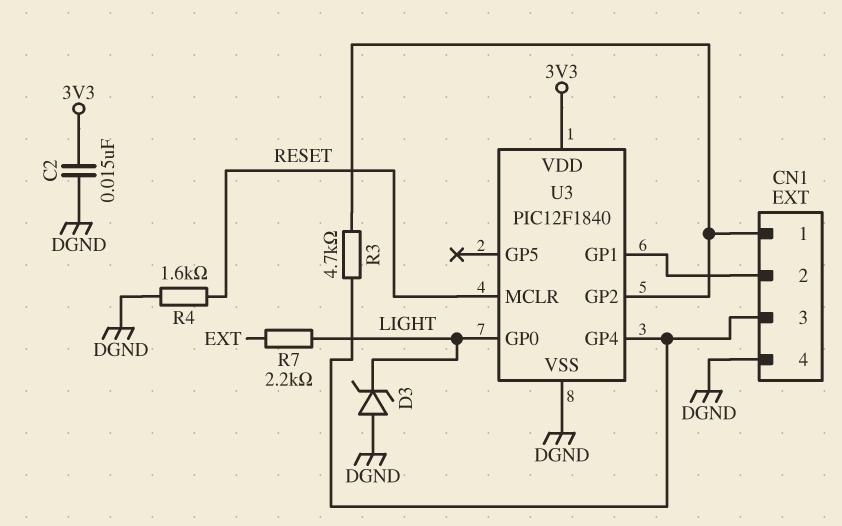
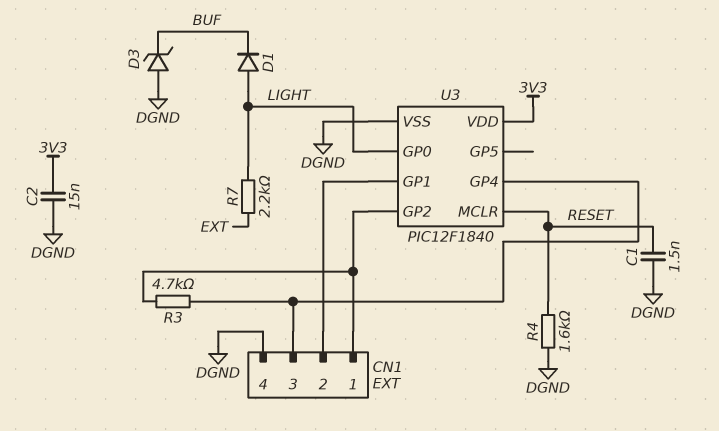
C1: none -> 1.5nF (DGND, RESET)
D1: none -> diode (A LIGHT, K BUF)
D3: zener (A DGND, K LIGHT) -> zener (A DGND, K BUF)

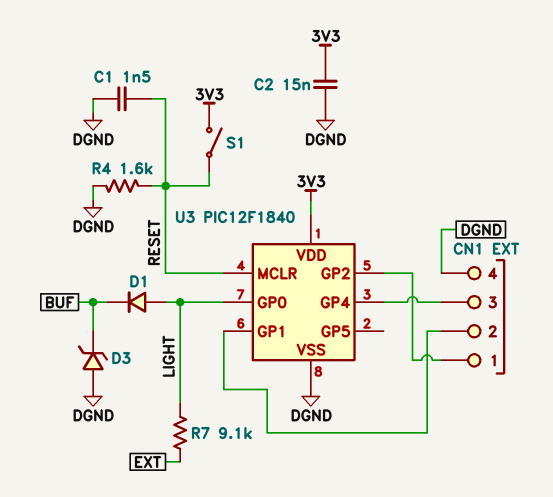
R3: 4.7k (CN1/1, CN1/3) -> none
R7: 2.2k (EXT, LIGHT) -> 9.1k (EXT, LIGHT)
S1: none -> switch (3V3, RESET)

